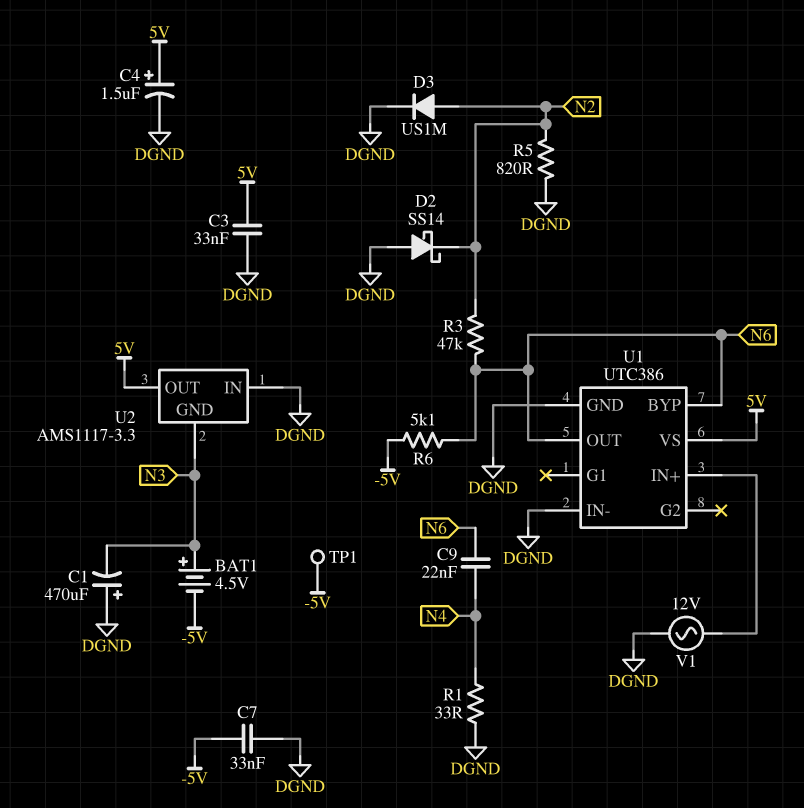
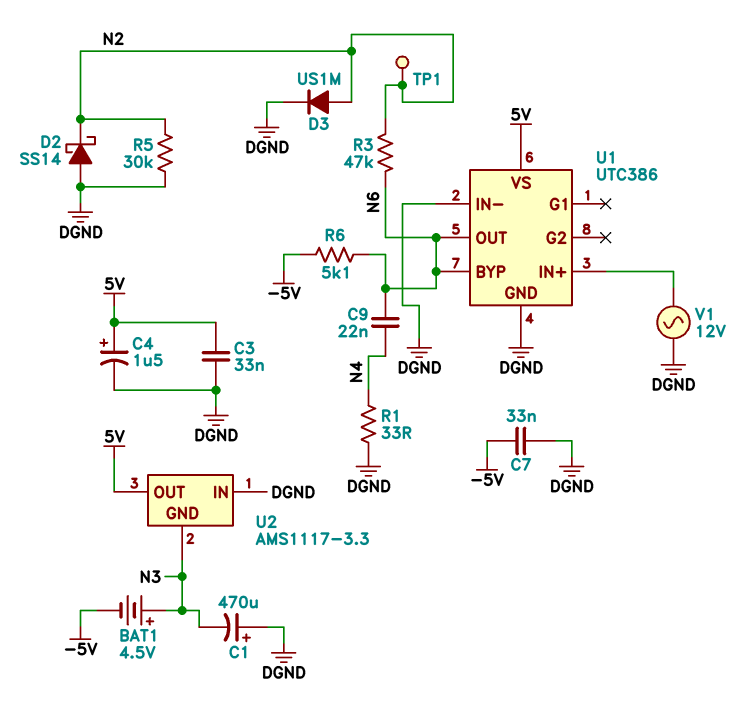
R5: 820 (DGND, N2) -> 30k (DGND, N2)
TP1: test point (-5V) -> test point (N2)

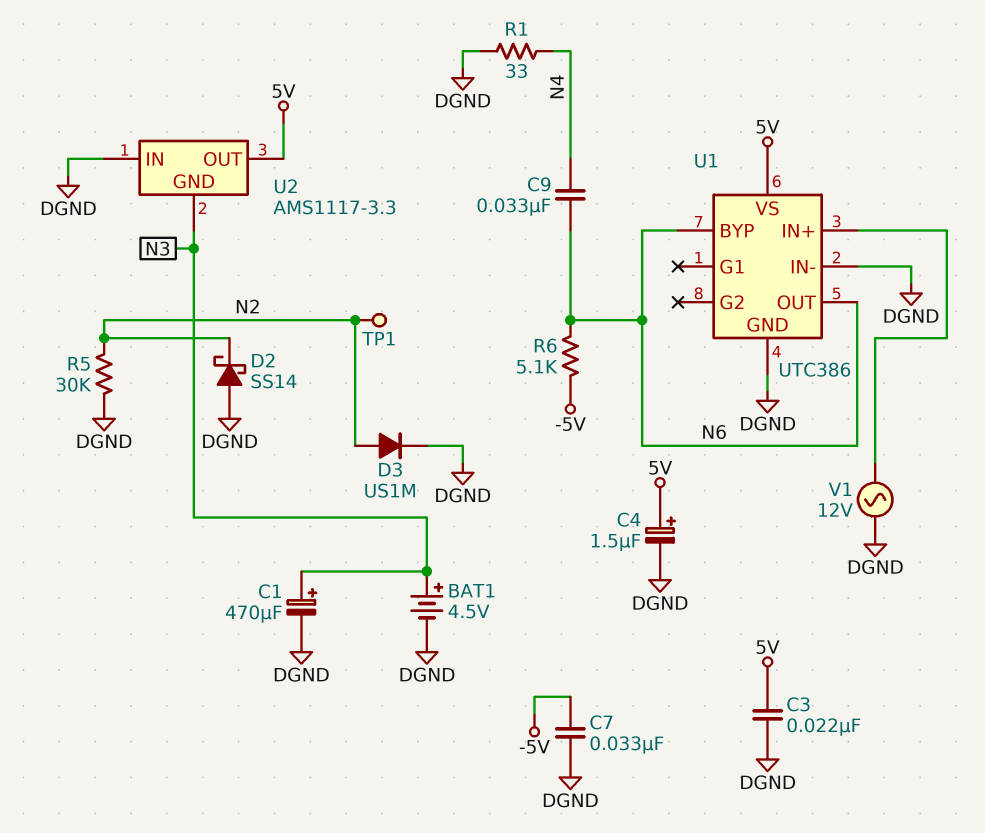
BAT1: 4.5V (plus N3, minus -5V) -> 4.5V (plus N3, minus DGND)
C1: 470uF (plus DGND, minus N3) -> 470uF (plus N3, minus DGND)
C3: 33nF (5V, DGND) -> 22nF (5V, DGND)
C9: 22nF (N4, N6) -> 33nF (N4, N6)
R3: 47k (N2, N6) -> none

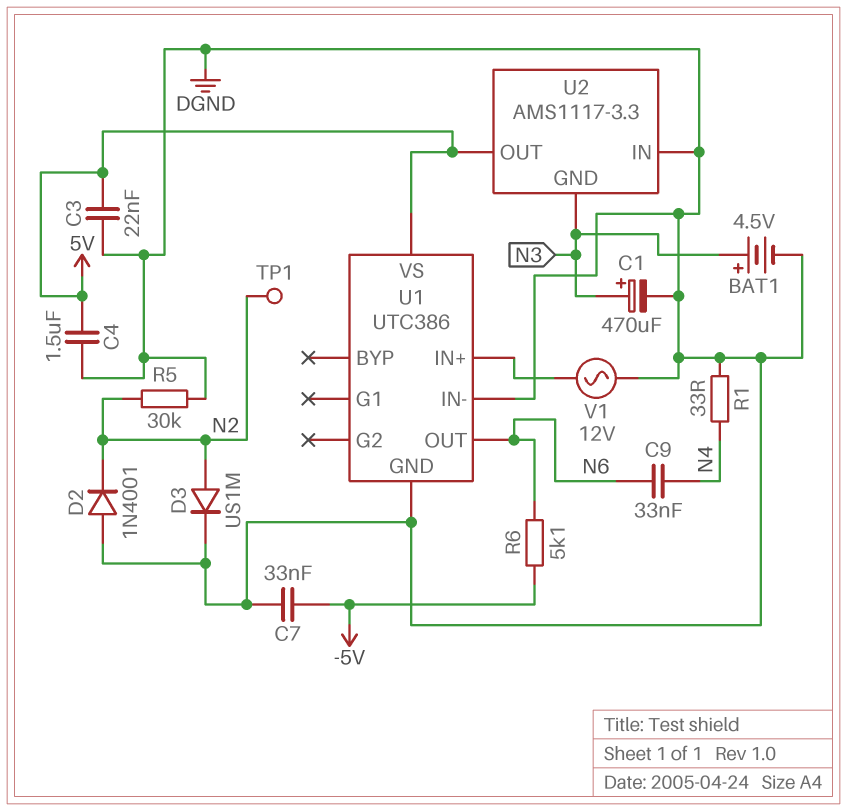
C4: 1.5uF (plus 5V, minus DGND) -> 1.5uF (5V, DGND)
D2: schottky SS14 (A DGND, K N2) -> diode 1N4001 (A DGND, K N2)
U1 pin BYP: N6 -> none

